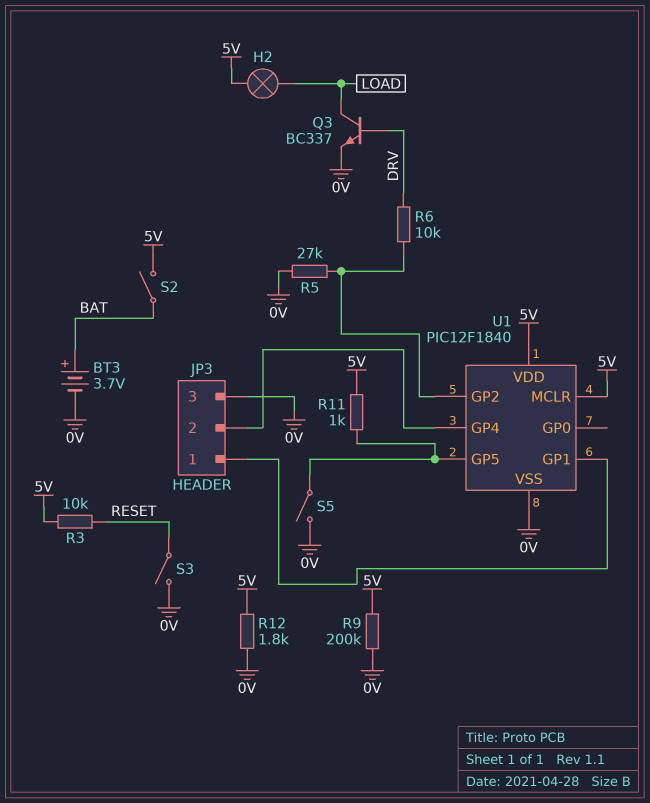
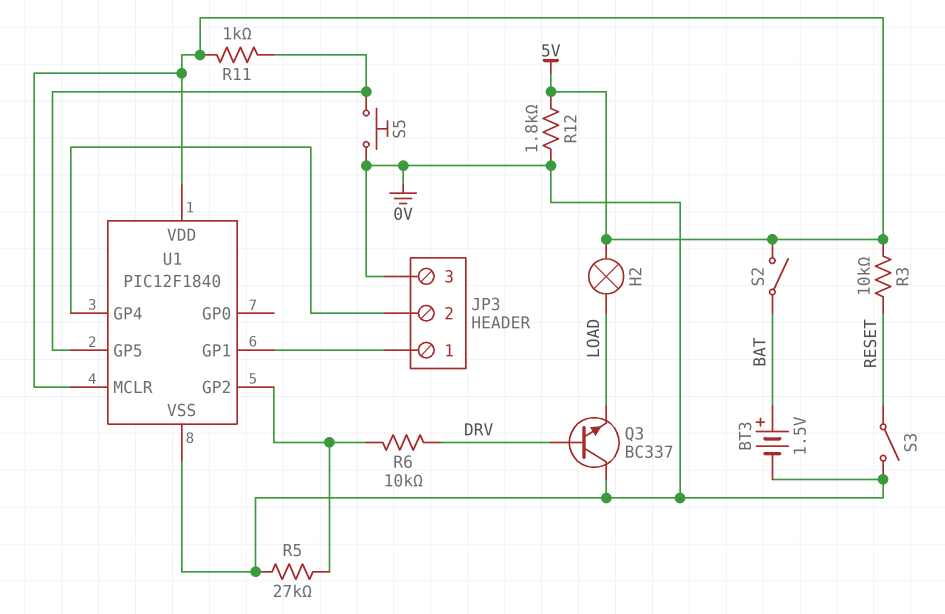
BT3: 3.7V (plus BAT, minus 0V) -> 1.5V (plus BAT, minus 0V)
Q3: NPN BC337 (B DRV, C LOAD, E 0V) -> NPN BC337 (B DRV, C 0V, E LOAD)
R9: 200k (0V, 5V) -> none
S5: switch (0V, U1/GP5) -> button (0V, U1/GP5)

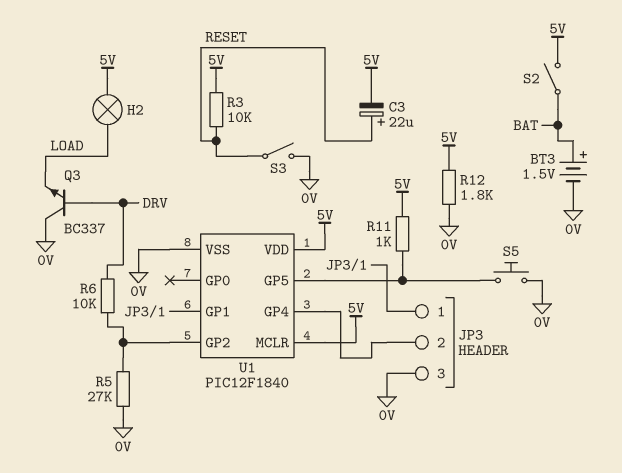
C3: none -> 22uF (plus RESET, minus 5V)

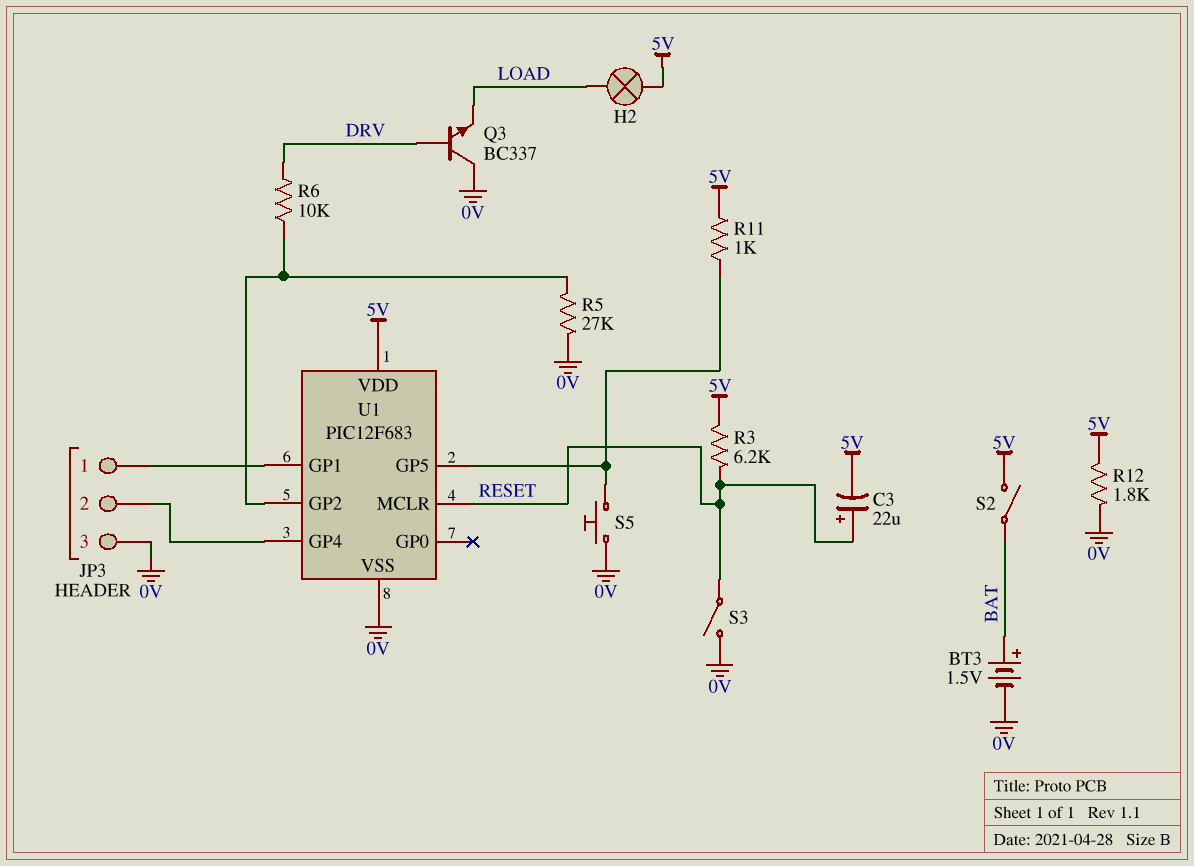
R3: 10k (5V, RESET) -> 6.2k (5V, RESET)
U1: PIC12F1840 -> PIC12F683
U1 pin MCLR: 5V -> RESET

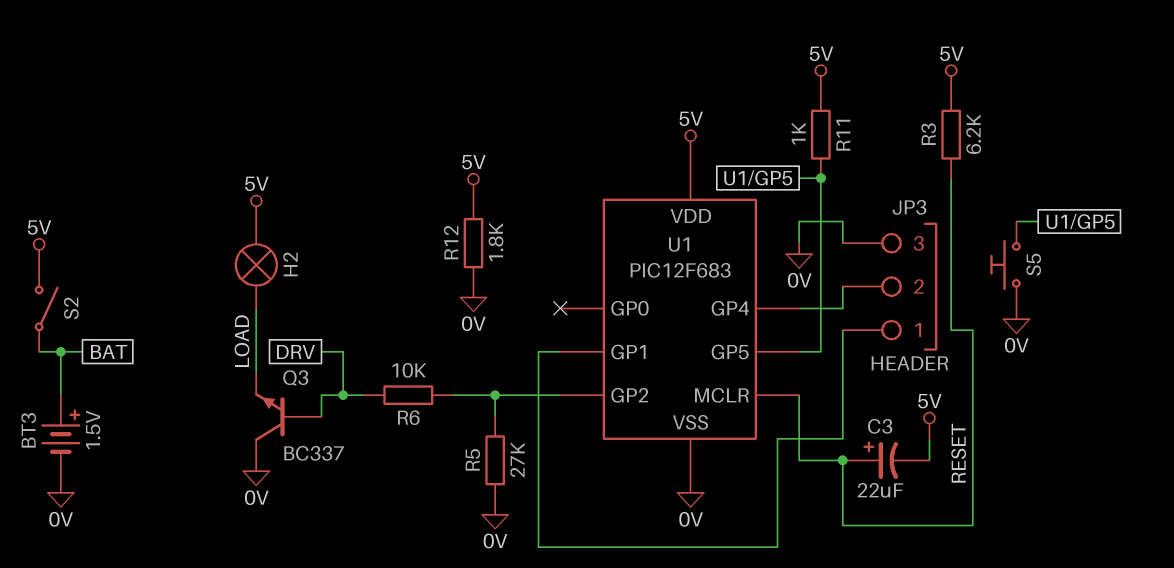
S3: switch (0V, RESET) -> none

